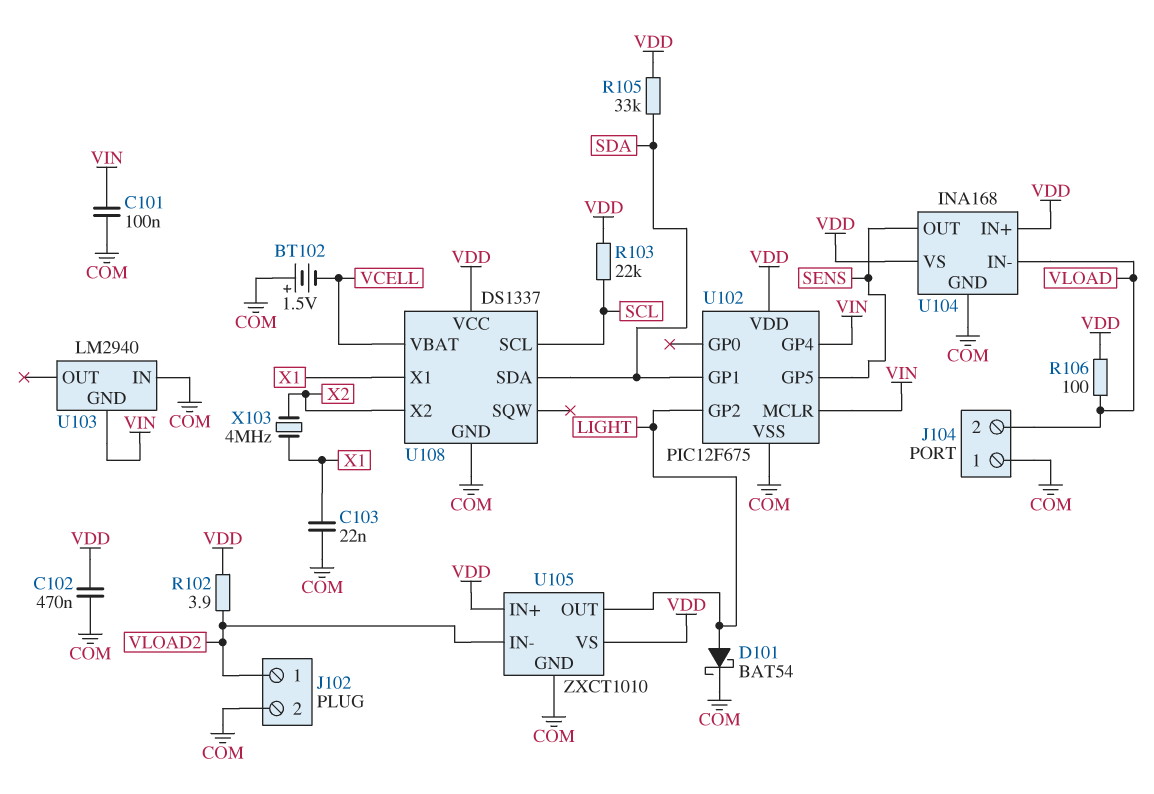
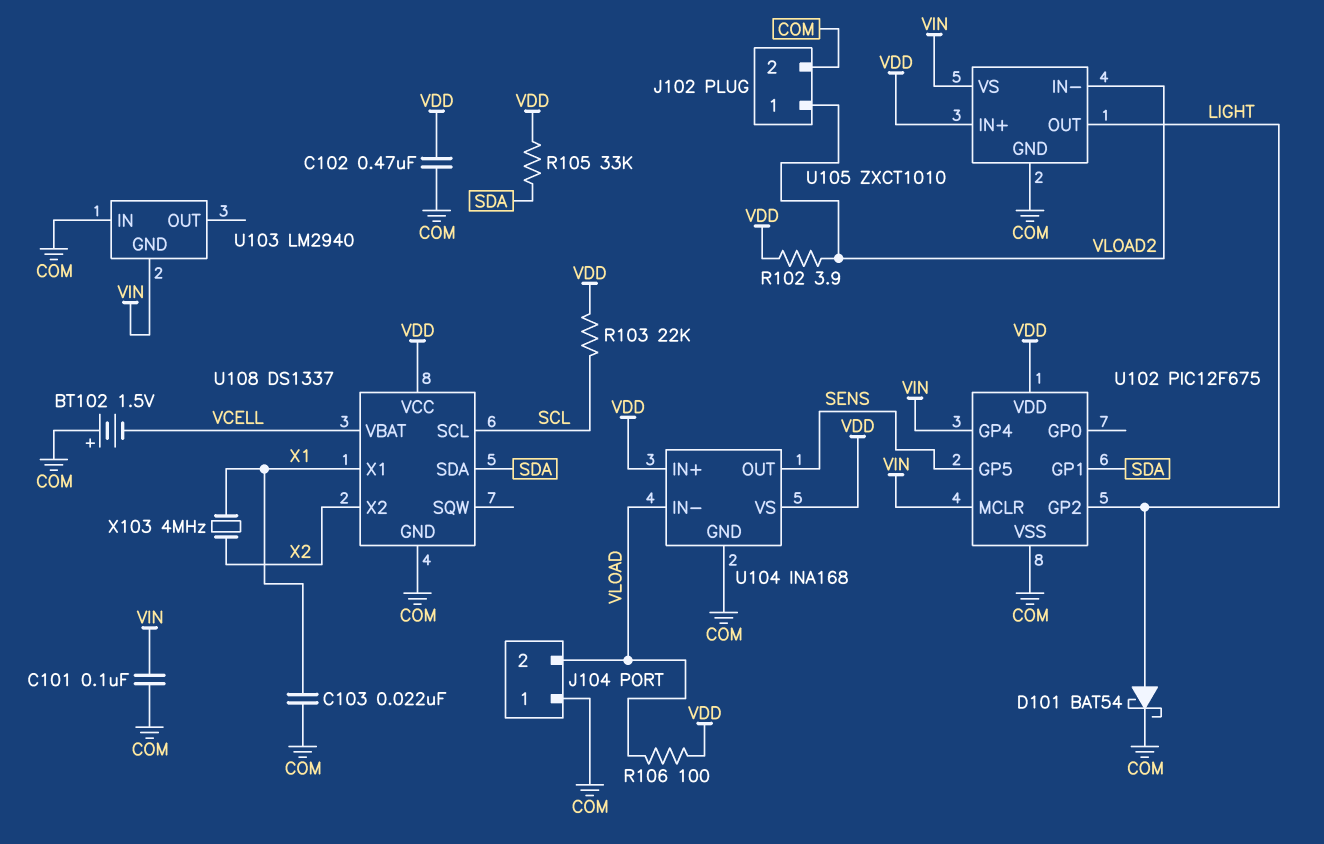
U105 pin VS: VDD -> VIN

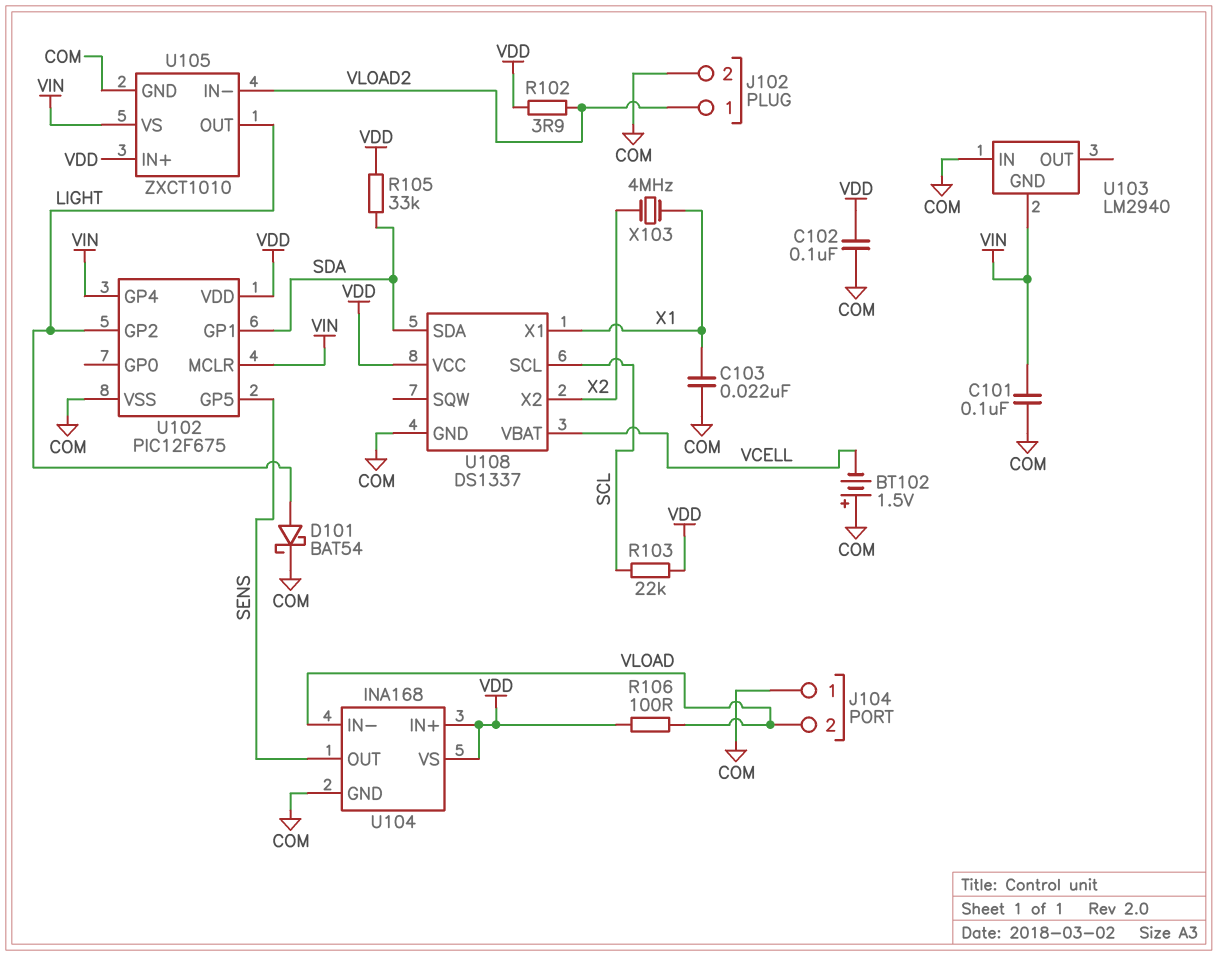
C102: 470nF (COM, VDD) -> 100nF (COM, VDD)

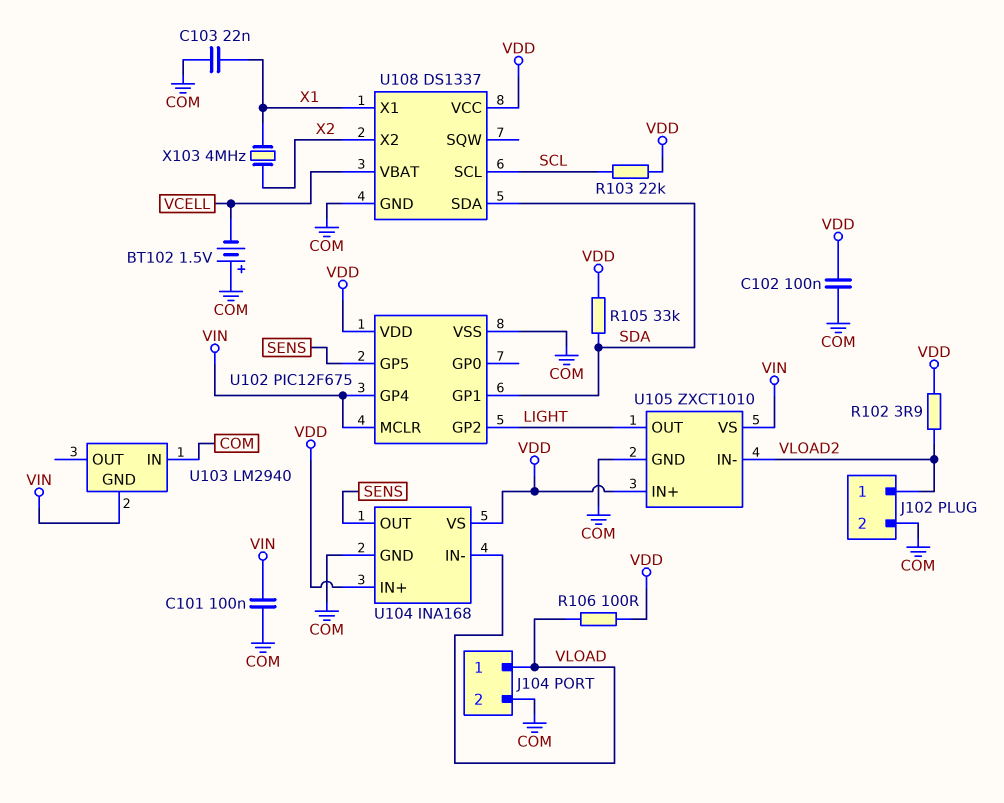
D101: schottky BAT54 (A LIGHT, K COM) -> none
J104 pin 1: COM -> VLOAD
J104 pin 2: VLOAD -> COM

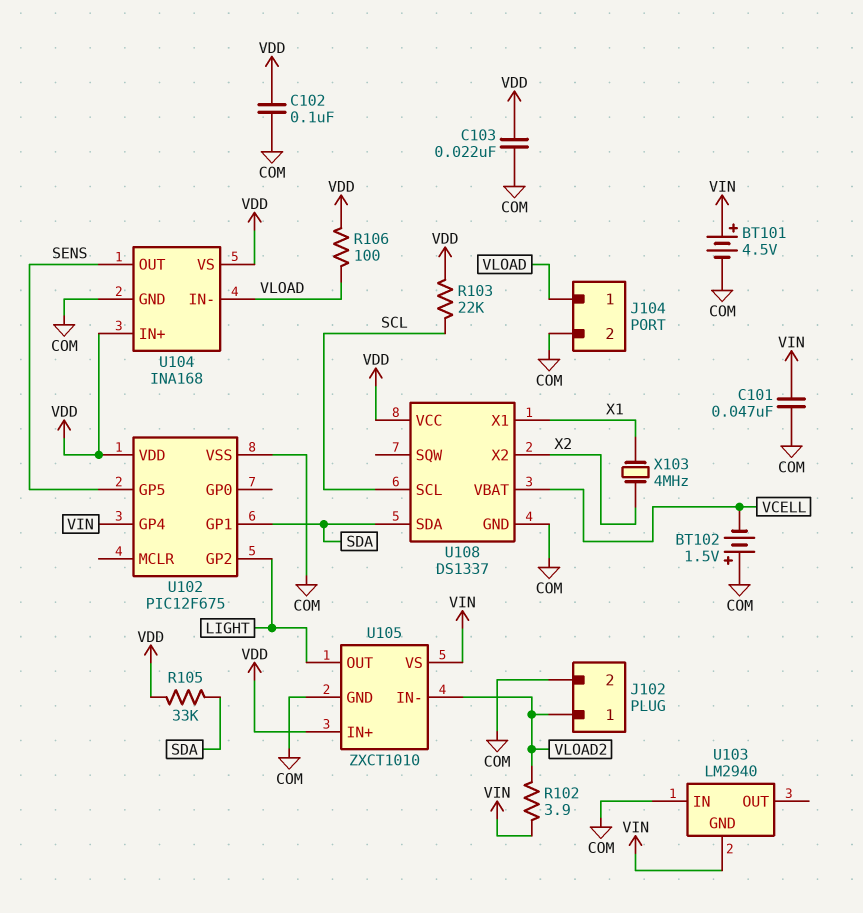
BT101: none -> 4.5V (plus VIN, minus COM)
C101: 100nF (COM, VIN) -> 47nF (COM, VIN)
C103: 22nF (COM, X1) -> 22nF (COM, VDD)
R102: 3.9 (VDD, VLOAD2) -> 3.9 (VIN, VLOAD2)
U102 pin MCLR: VIN -> none

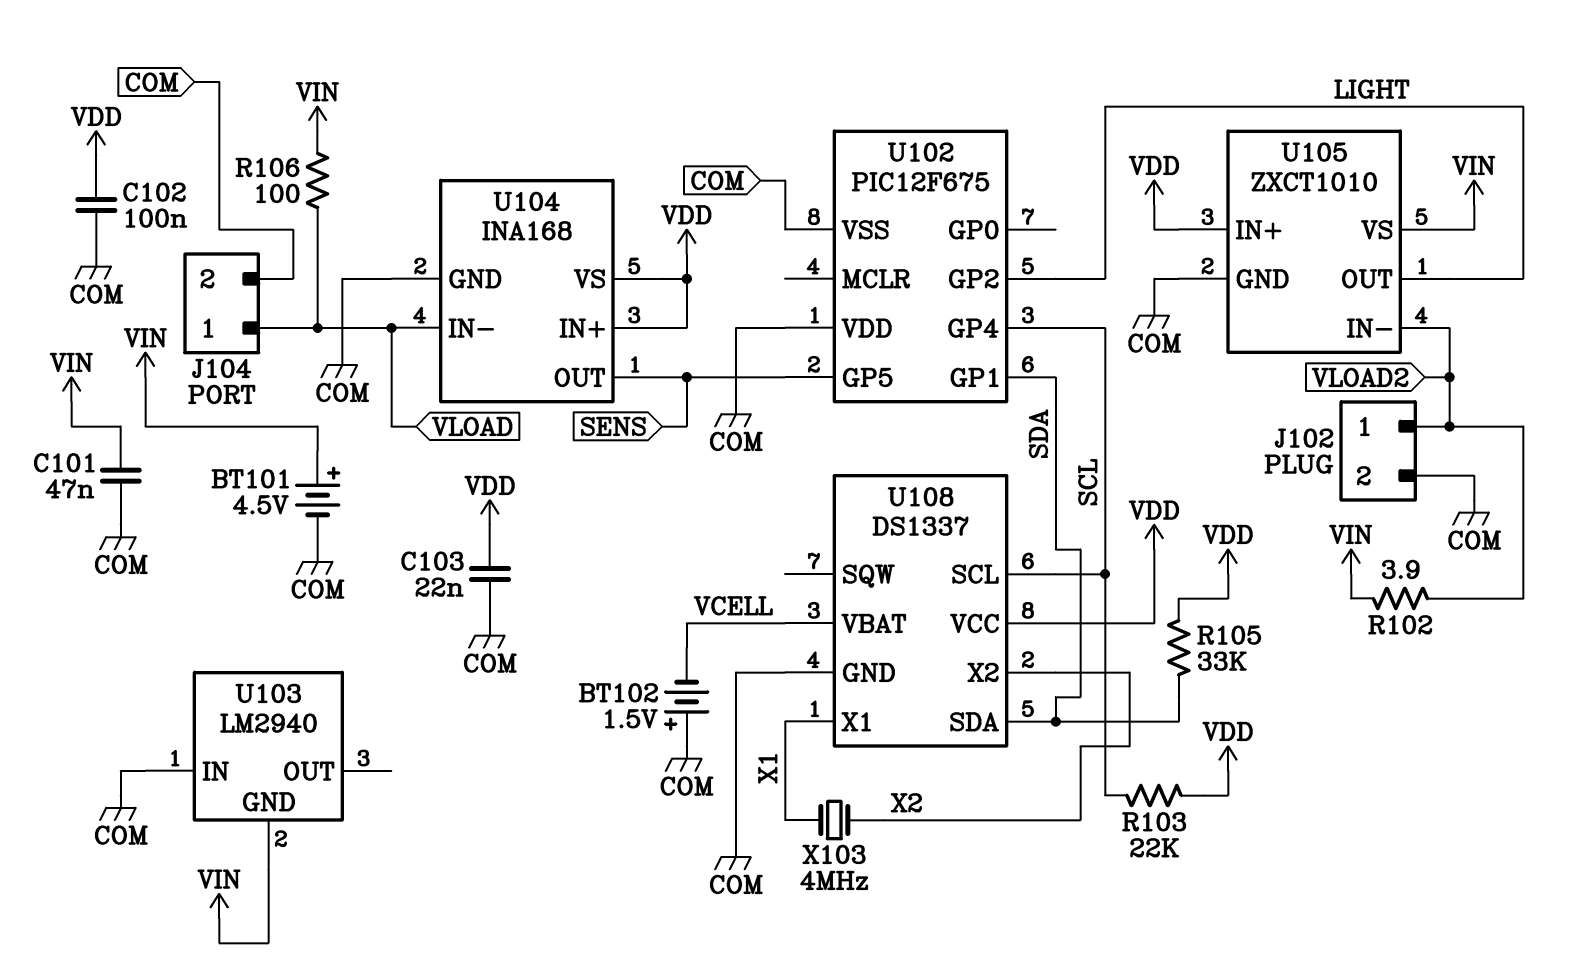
R106: 100 (VDD, VLOAD) -> 100 (VIN, VLOAD)
U102 pin GP4: VIN -> SCL
U102 pin VDD: VDD -> COM

